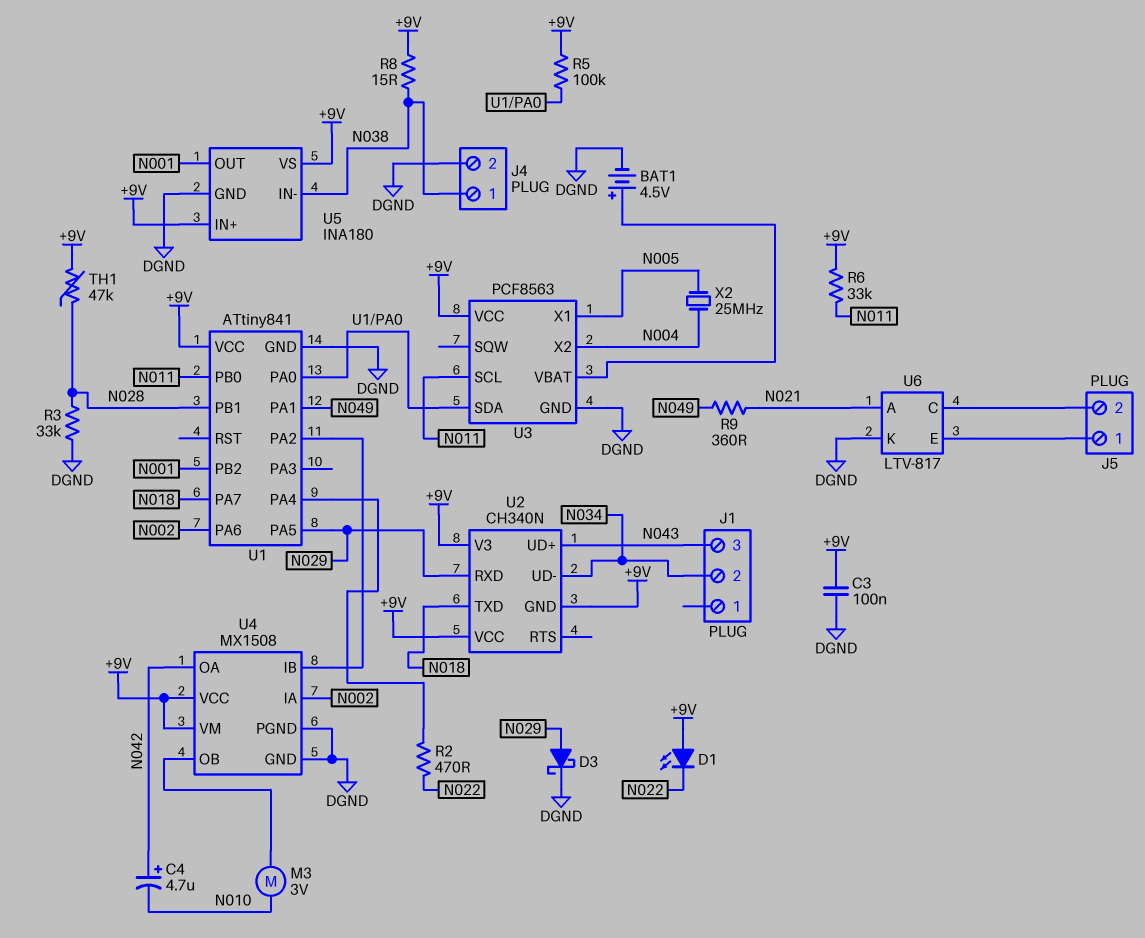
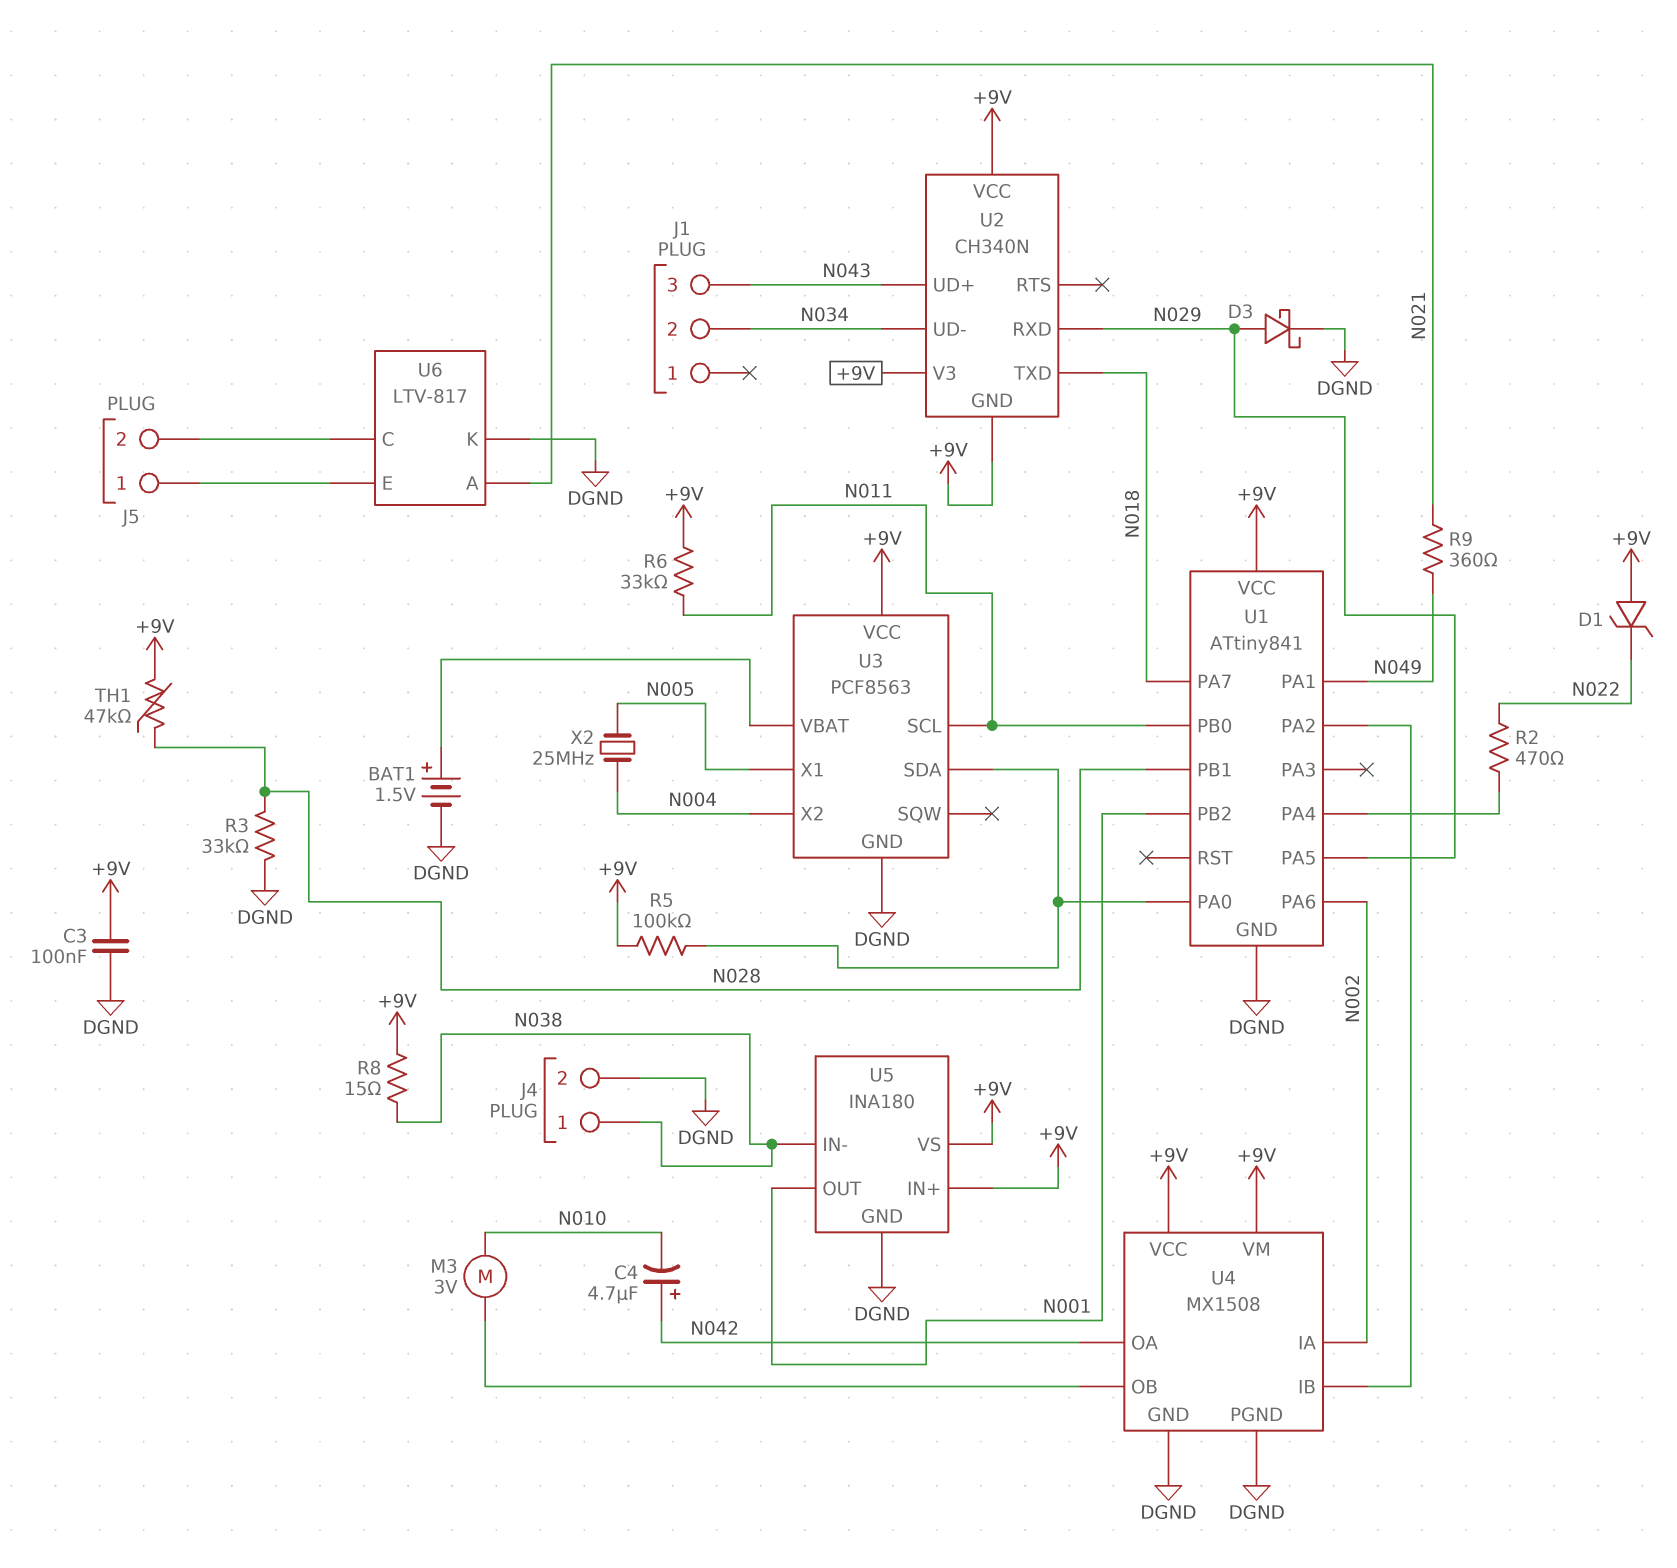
BAT1: 4.5V (plus U3/VBAT, minus DGND) -> 1.5V (plus U3/VBAT, minus DGND)
D1: LED (A +9V, K N022) -> zener (A +9V, K N022)

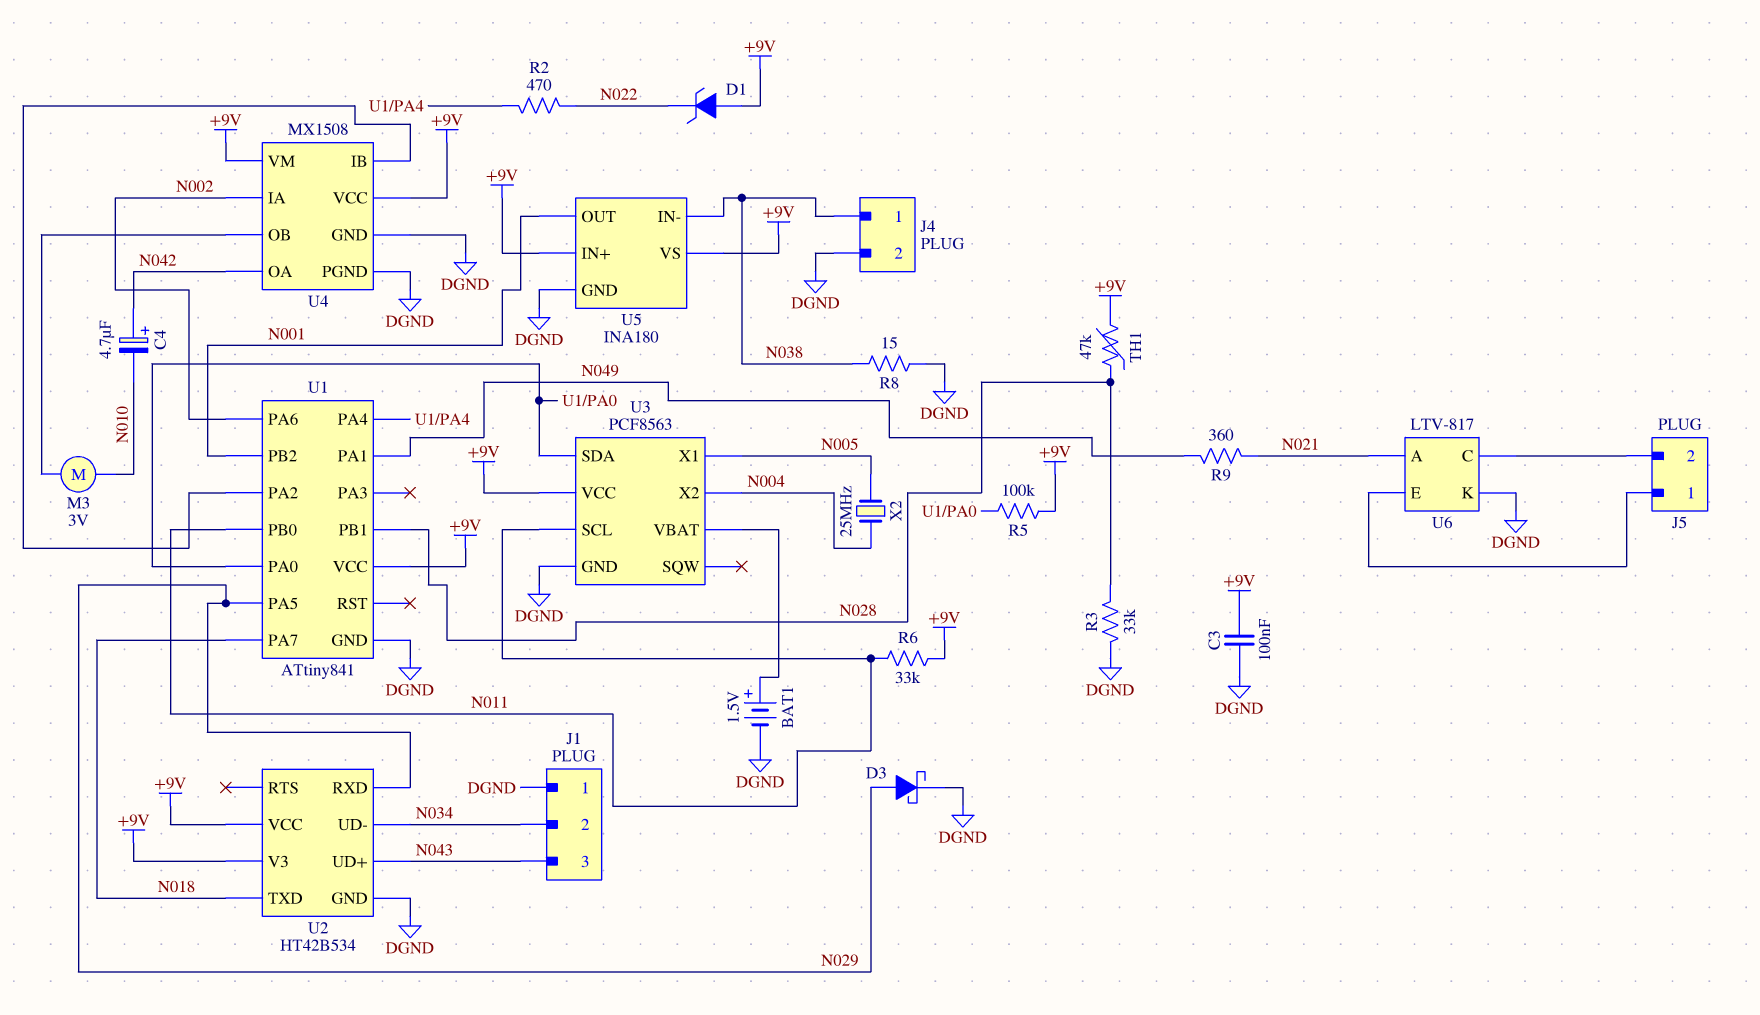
J1 pin 1: none -> DGND
R8: 15 (+9V, N038) -> 15 (DGND, N038)
U2: CH340N -> HT42B534
U2 pin GND: +9V -> DGND

